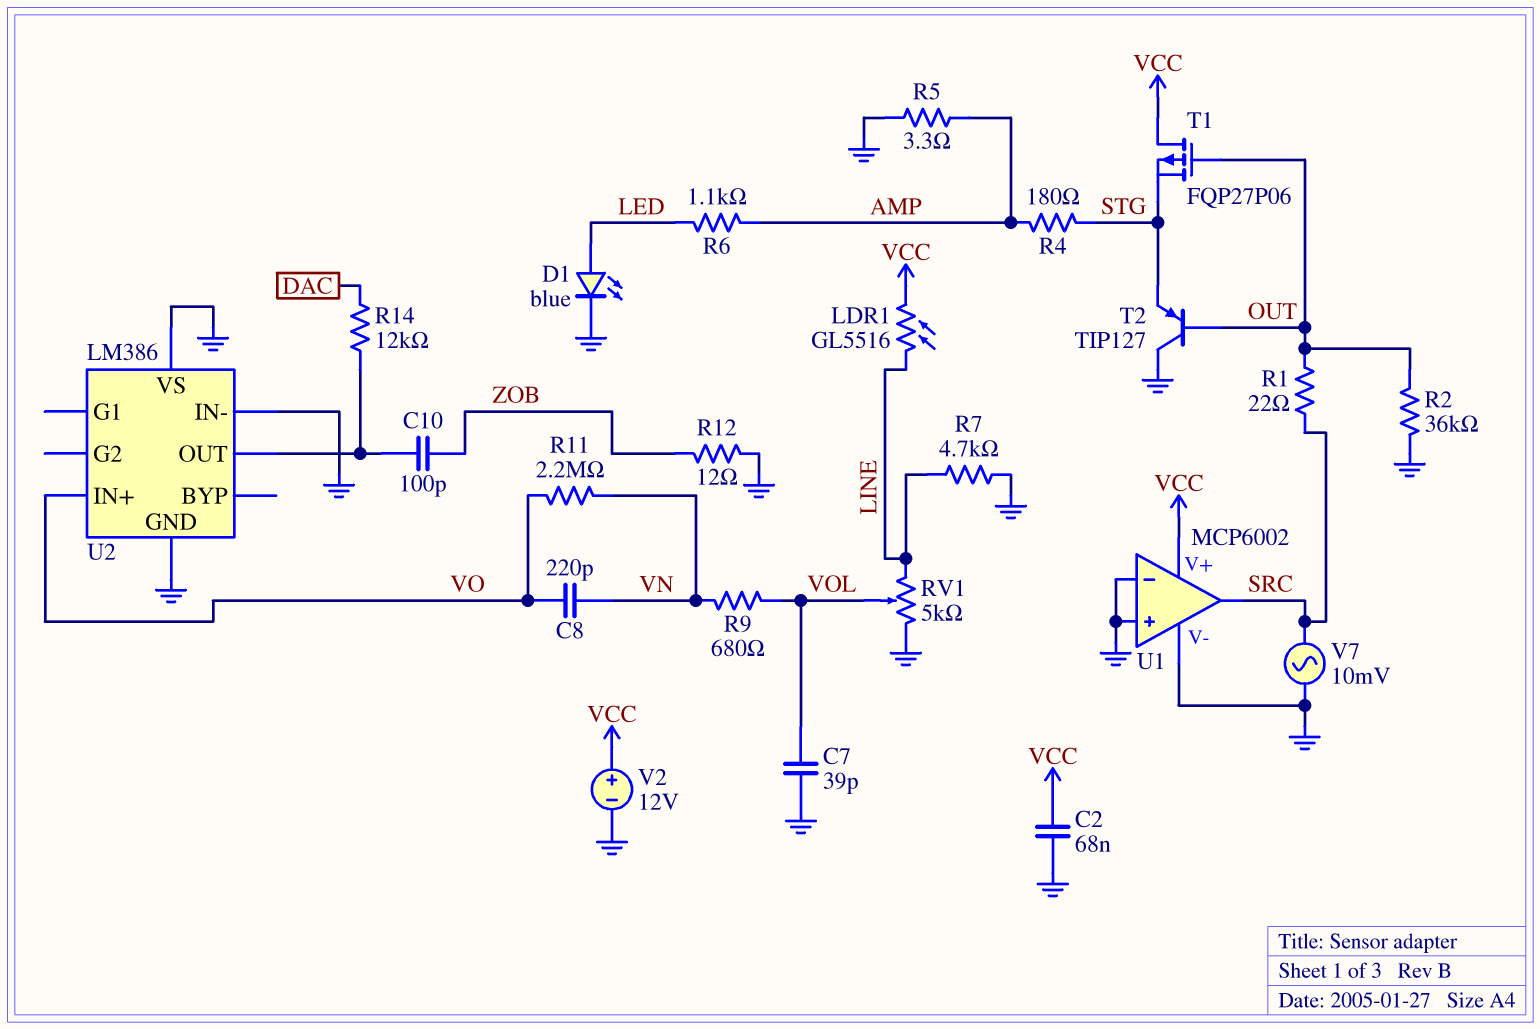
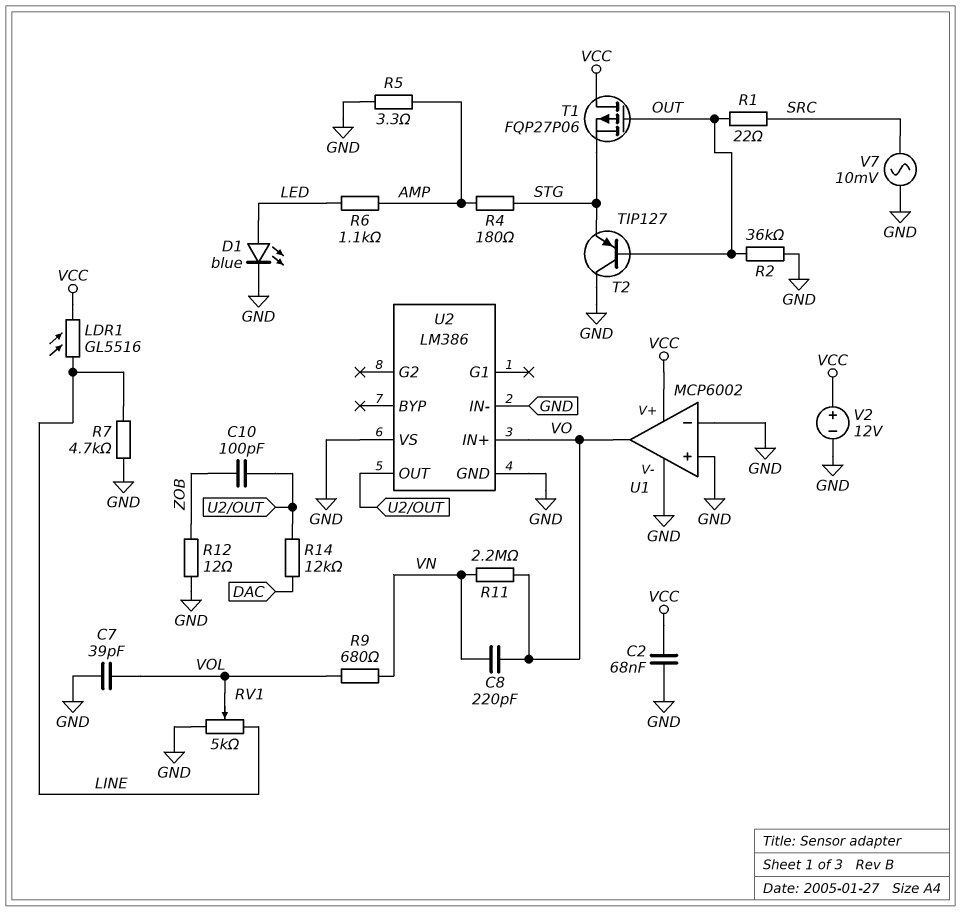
U1 pin out: SRC -> VO

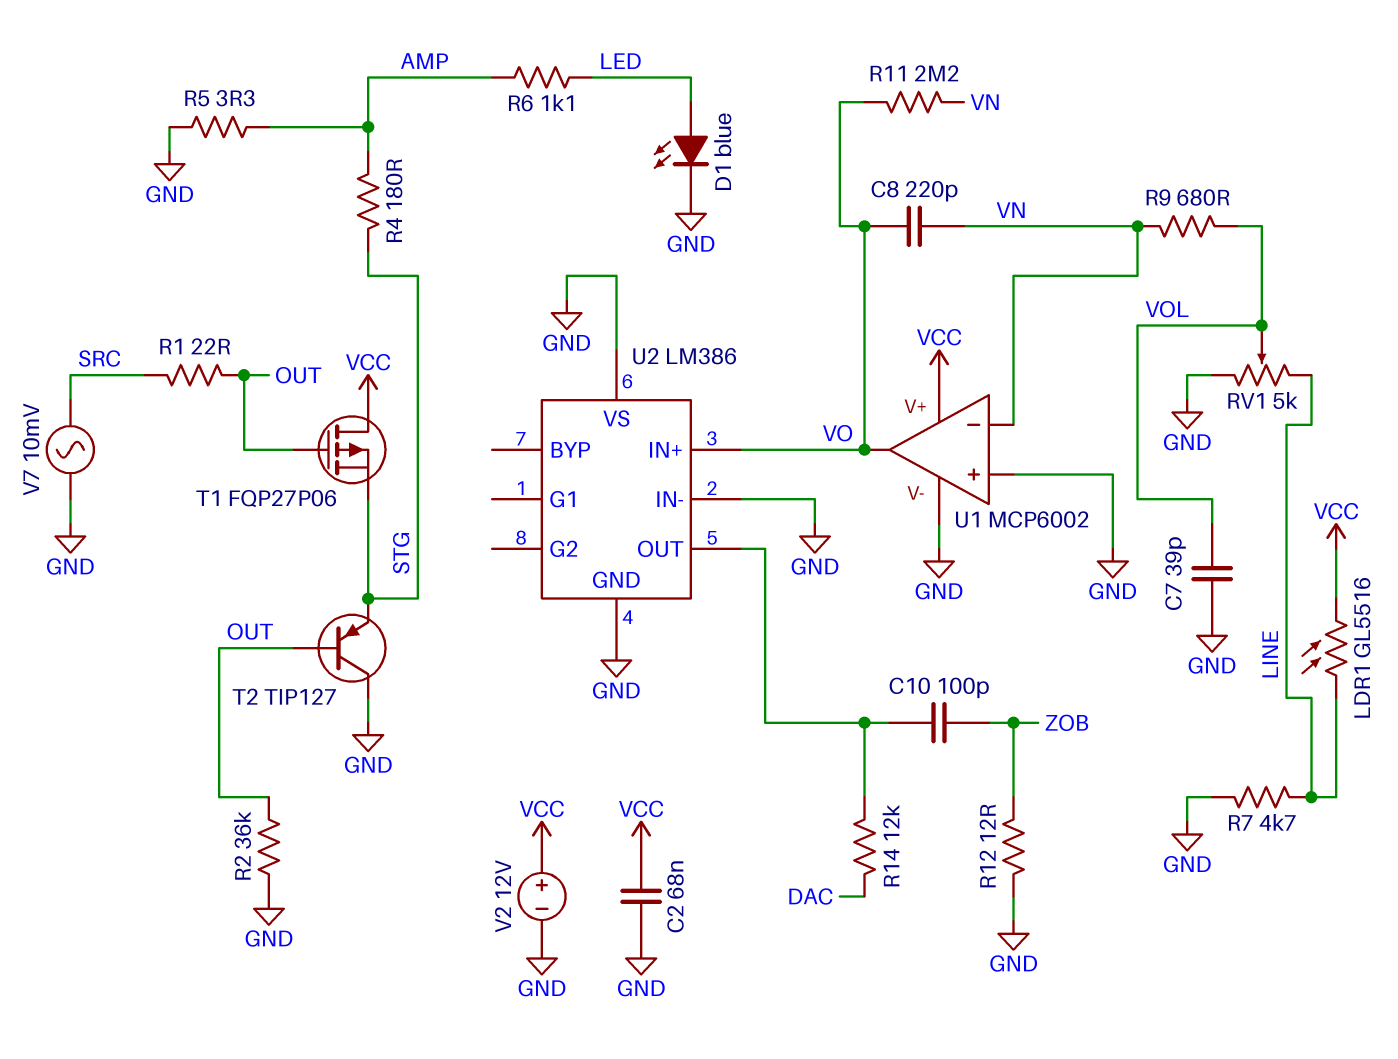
U1 pin in-: GND -> VN

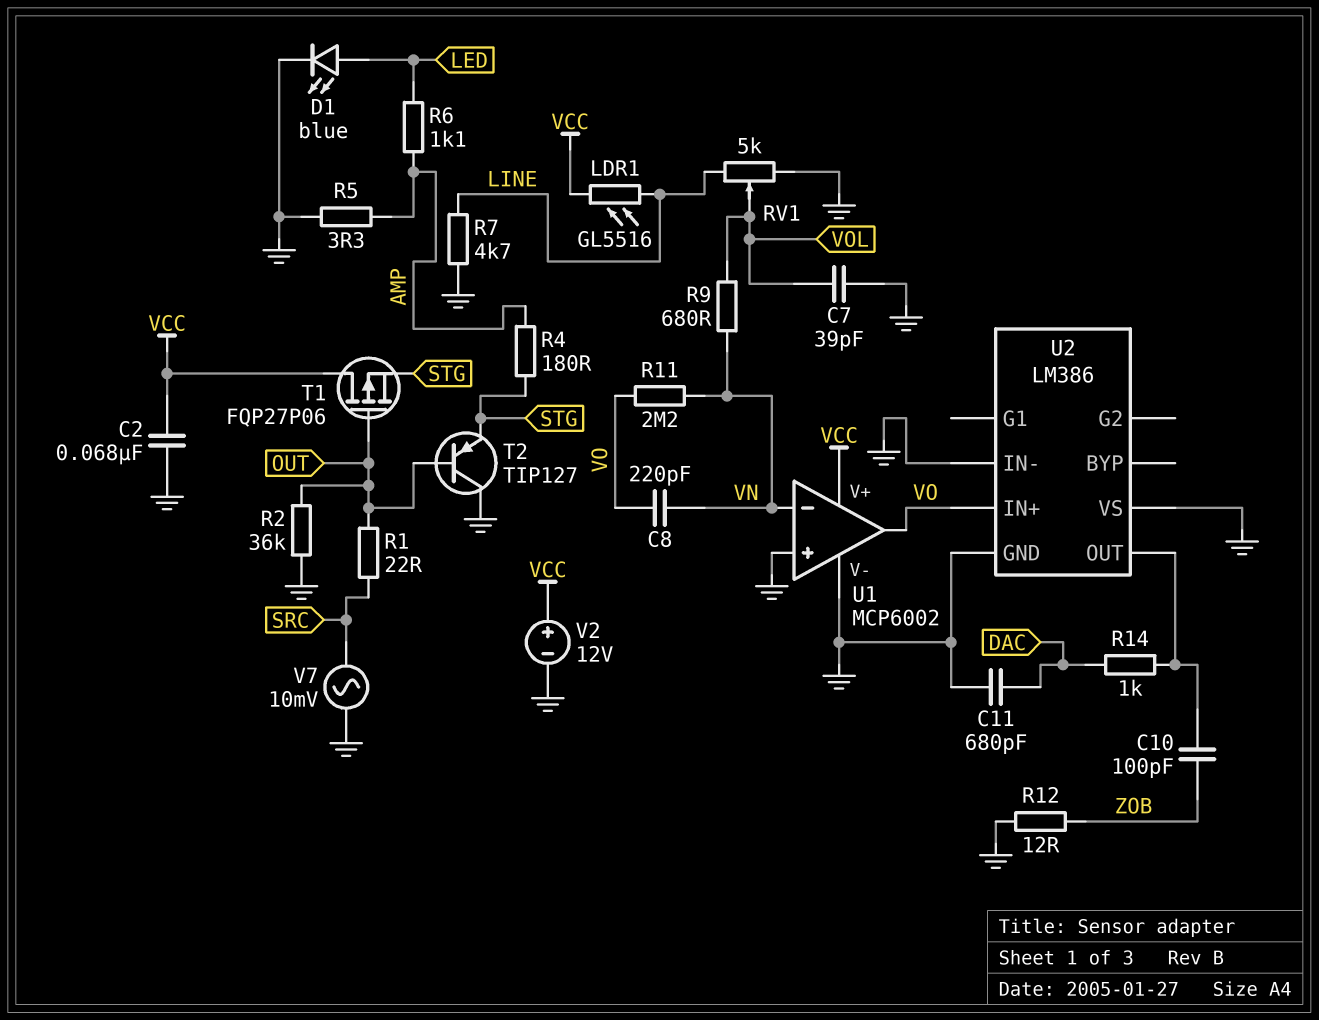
C11: none -> 680pF (DAC, GND)
R14: 12k (DAC, U2/OUT) -> 1k (DAC, U2/OUT)

